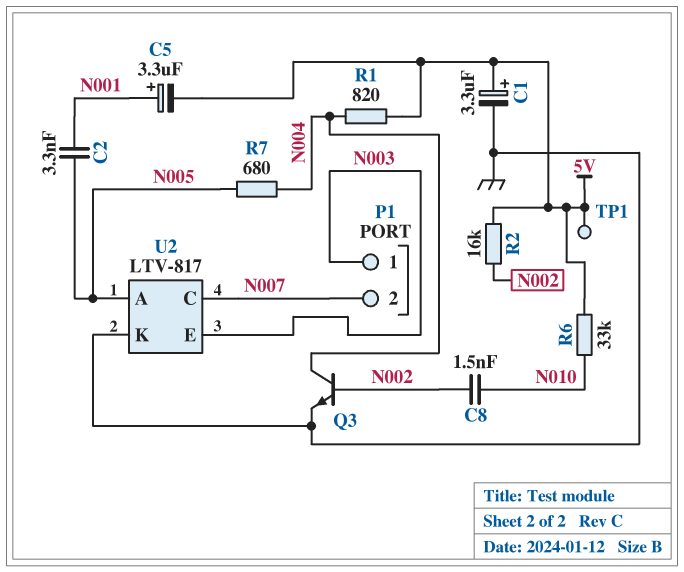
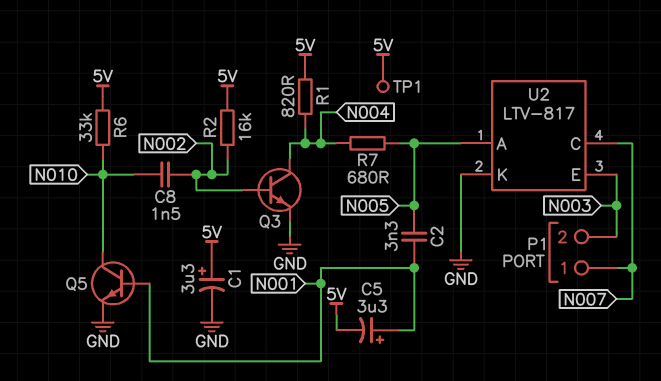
P1 pin 1: N003 -> N007
P1 pin 2: N007 -> N003
Q5: none -> NPN (B N001, C N010, E GND)

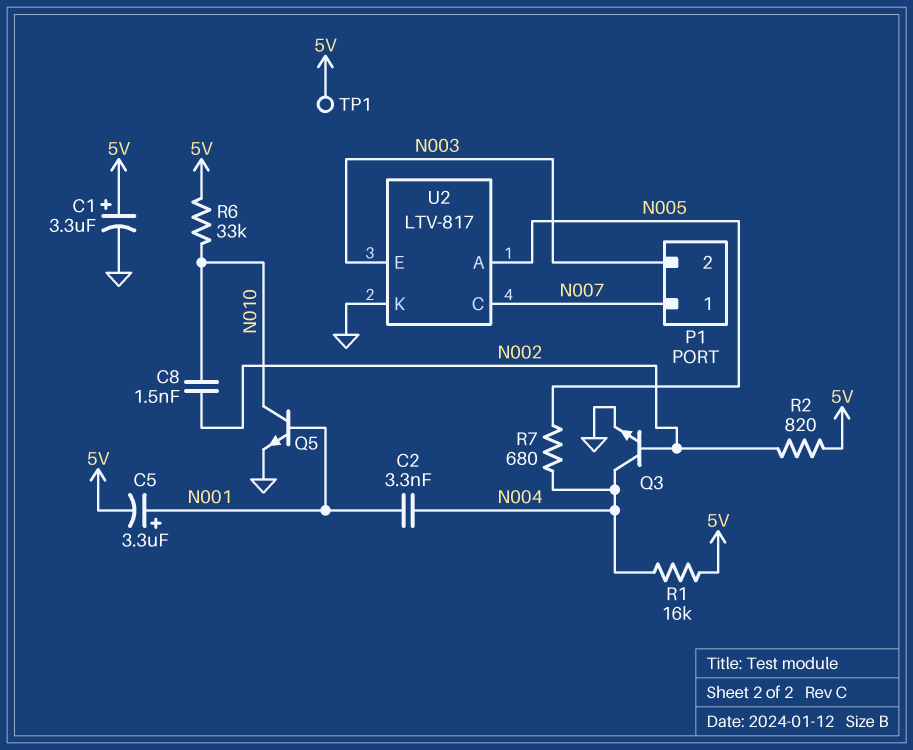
C2: 3.3nF (N001, N005) -> 3.3nF (N001, N004)
R1: 820 (5V, N004) -> 16k (5V, N004)
R2: 16k (5V, N002) -> 820 (5V, N002)

